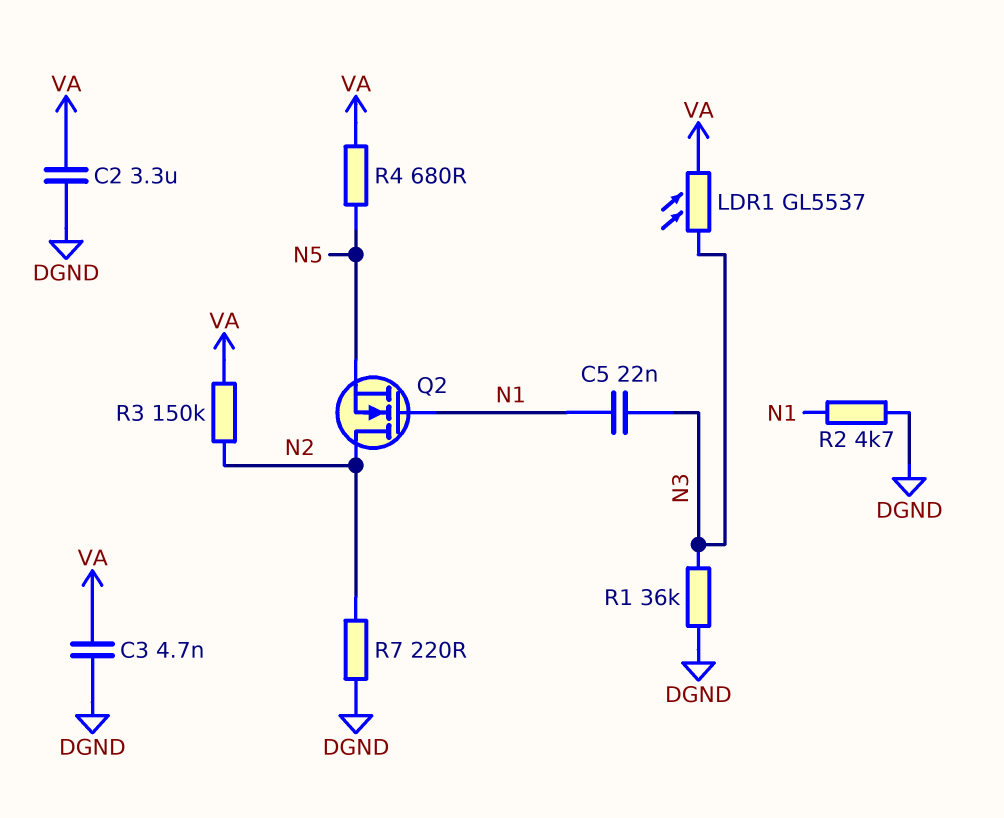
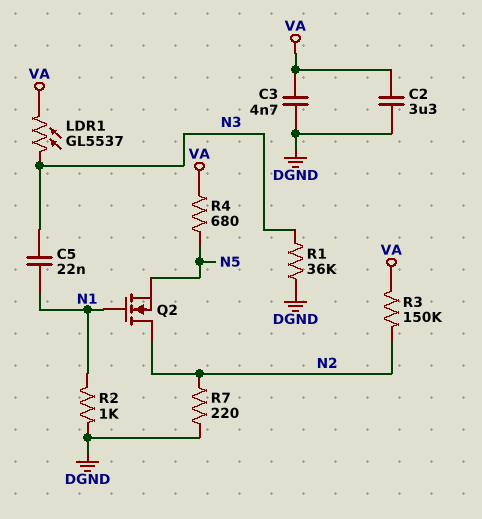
R2: 4.7k (DGND, N1) -> 1k (DGND, N1)

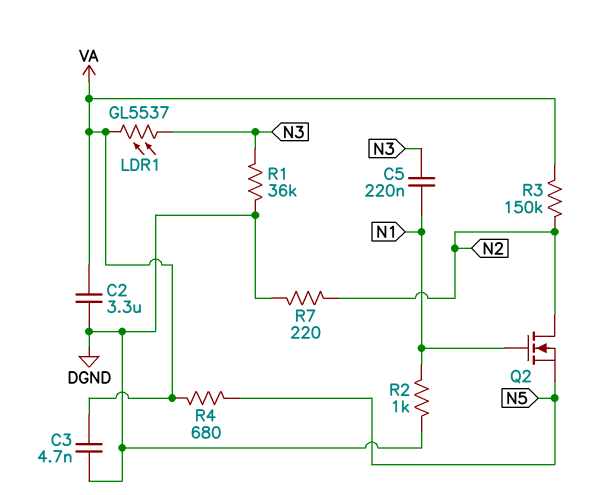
C5: 22nF (N1, N3) -> 220nF (N1, N3)

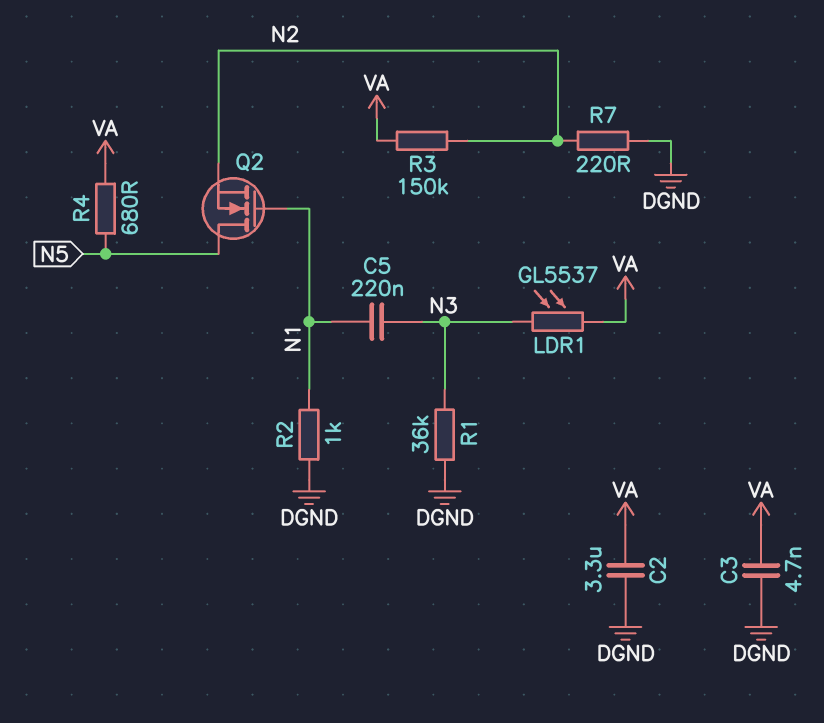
Q2: NMOS (G N1, D N2, S N5) -> NMOS (G N1, D N5, S N2)

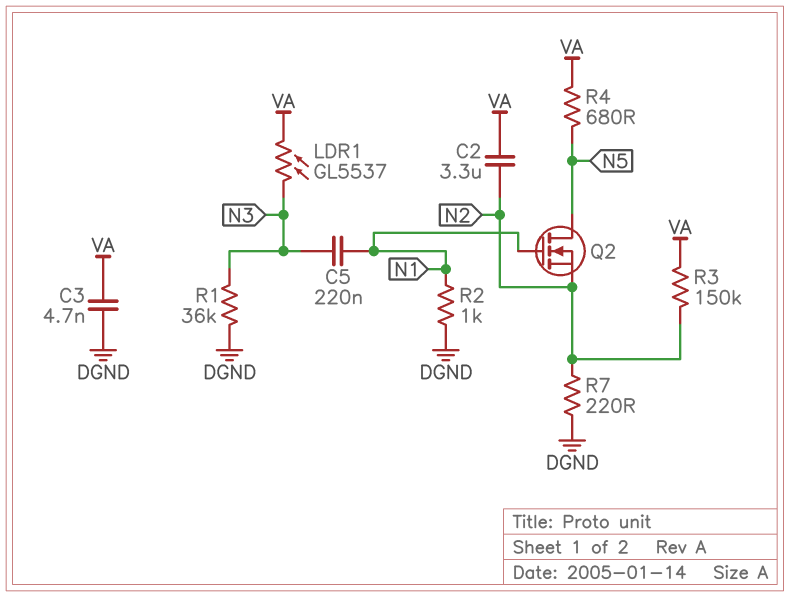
C2: 3.3uF (DGND, VA) -> 3.3uF (N2, VA)

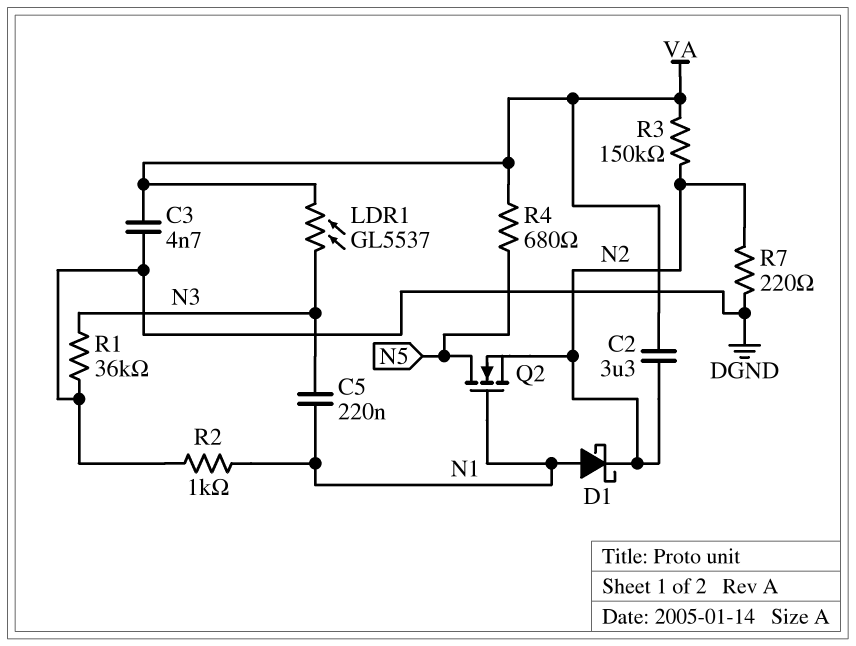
D1: none -> schottky (A N1, K N2)

